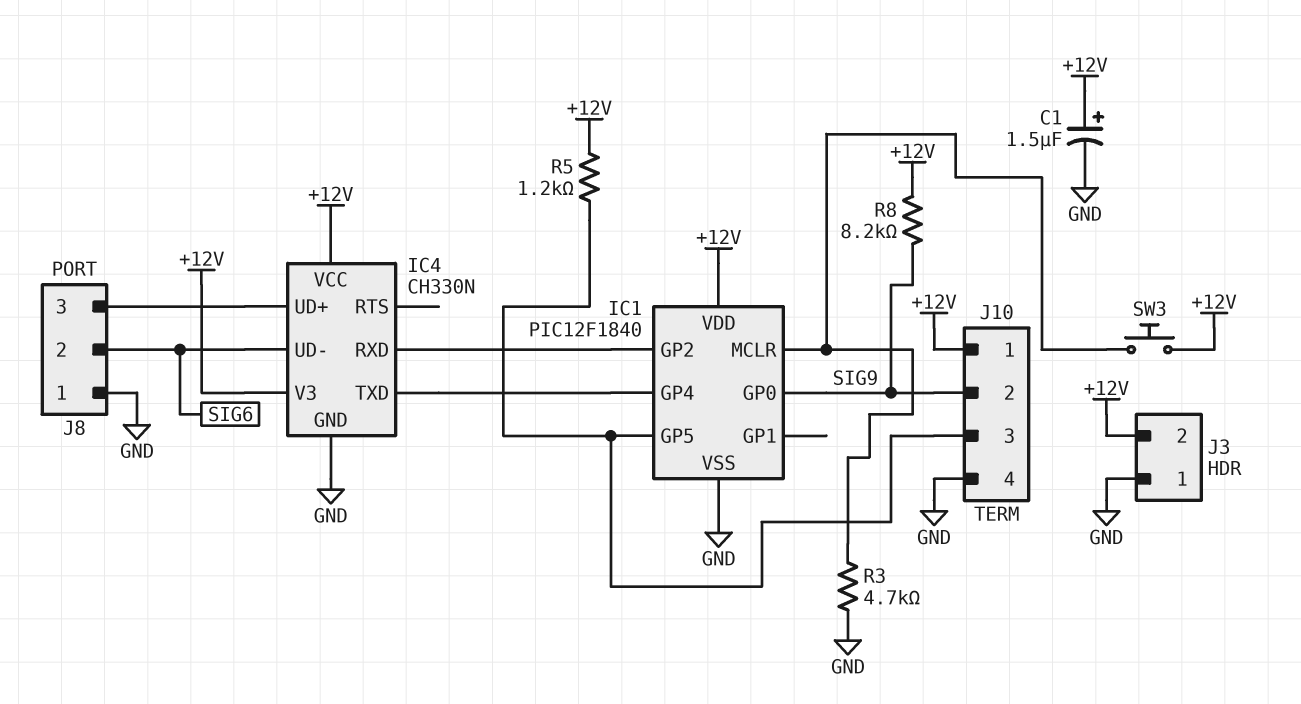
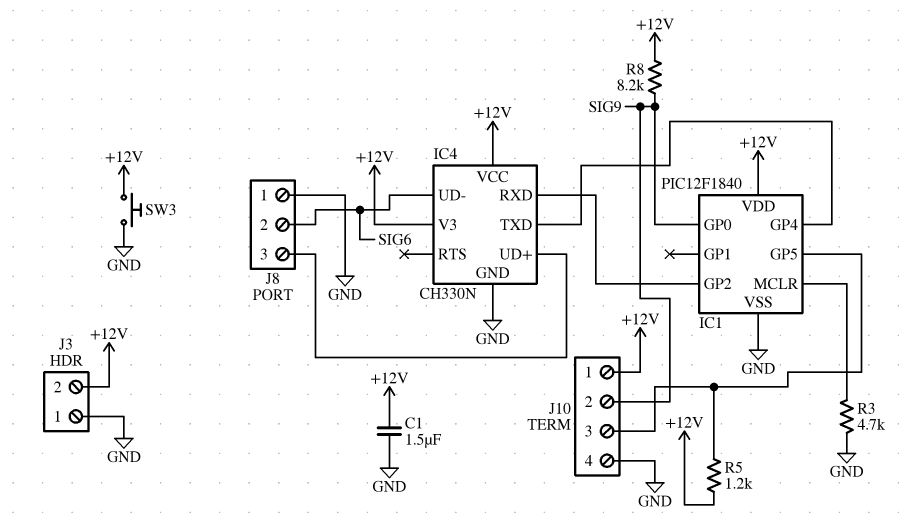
C1: 1.5uF (plus +12V, minus GND) -> 1.5uF (+12V, GND)
SW3: button (+12V, IC1/MCLR) -> button (+12V, GND)

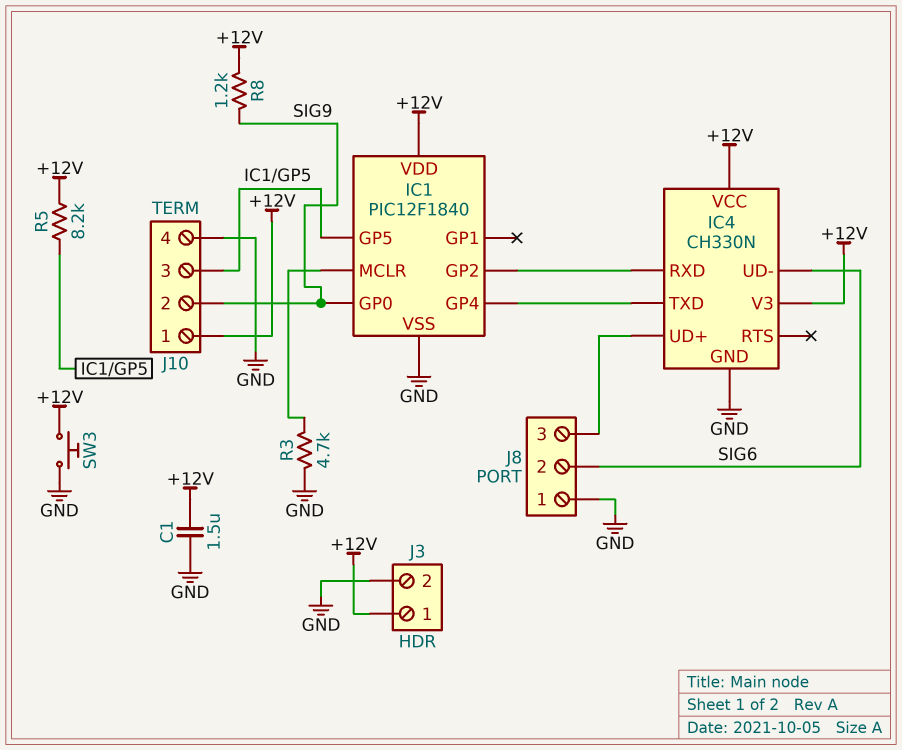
J3 pin 1: GND -> +12V
J3 pin 2: +12V -> GND
R5: 1.2k (+12V, IC1/GP5) -> 8.2k (+12V, IC1/GP5)
R8: 8.2k (+12V, SIG9) -> 1.2k (+12V, SIG9)

